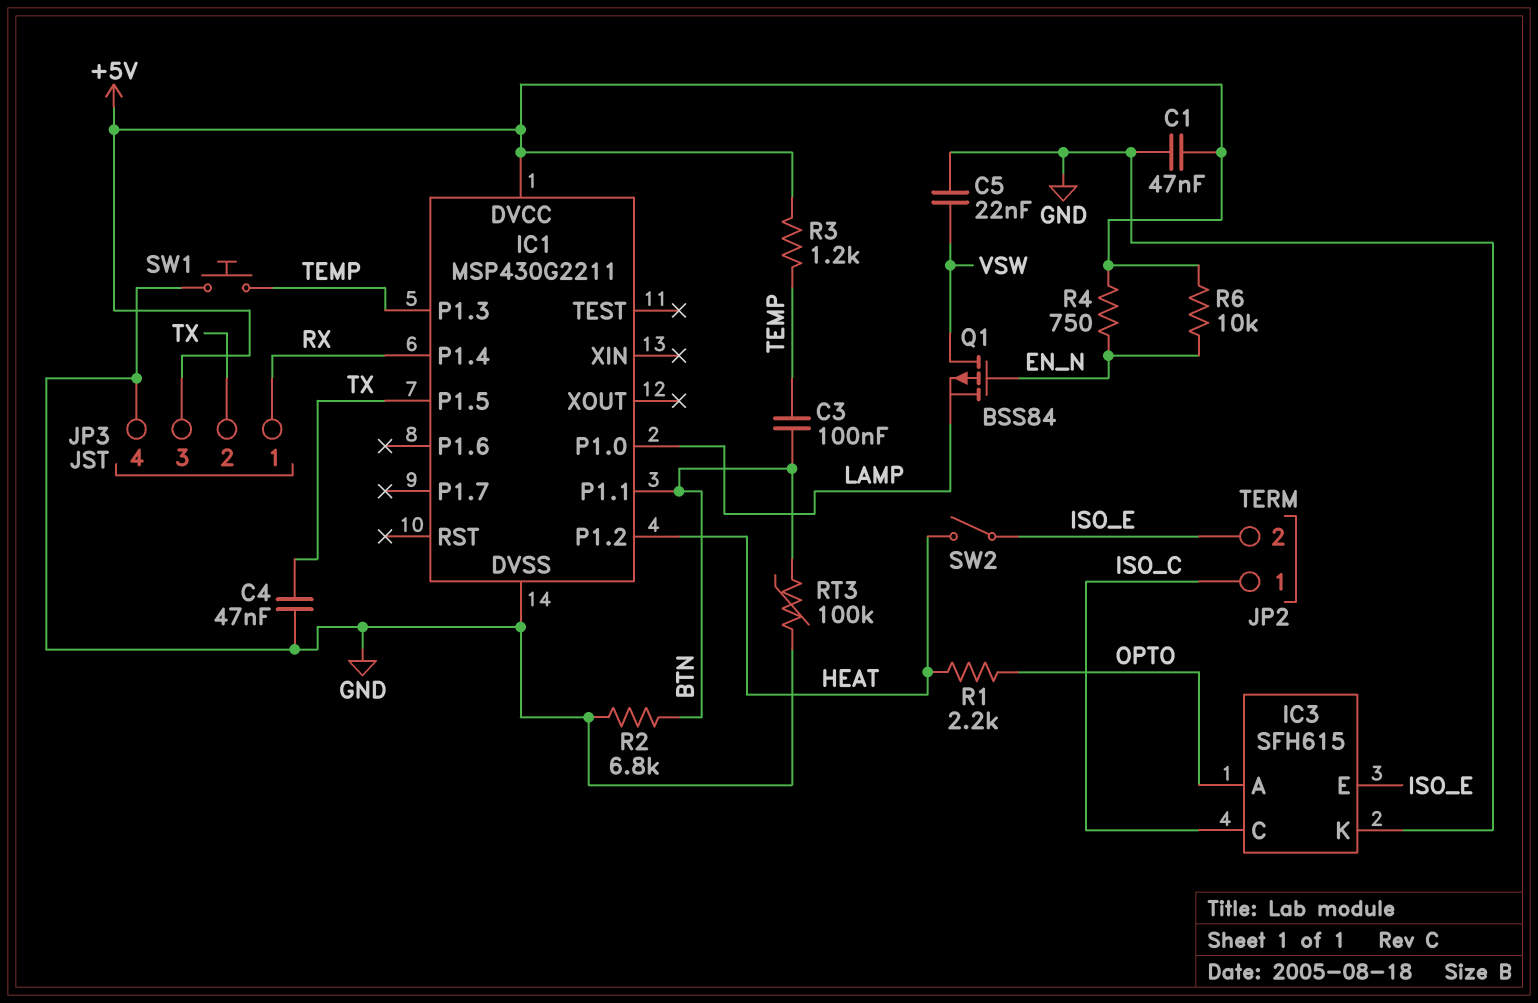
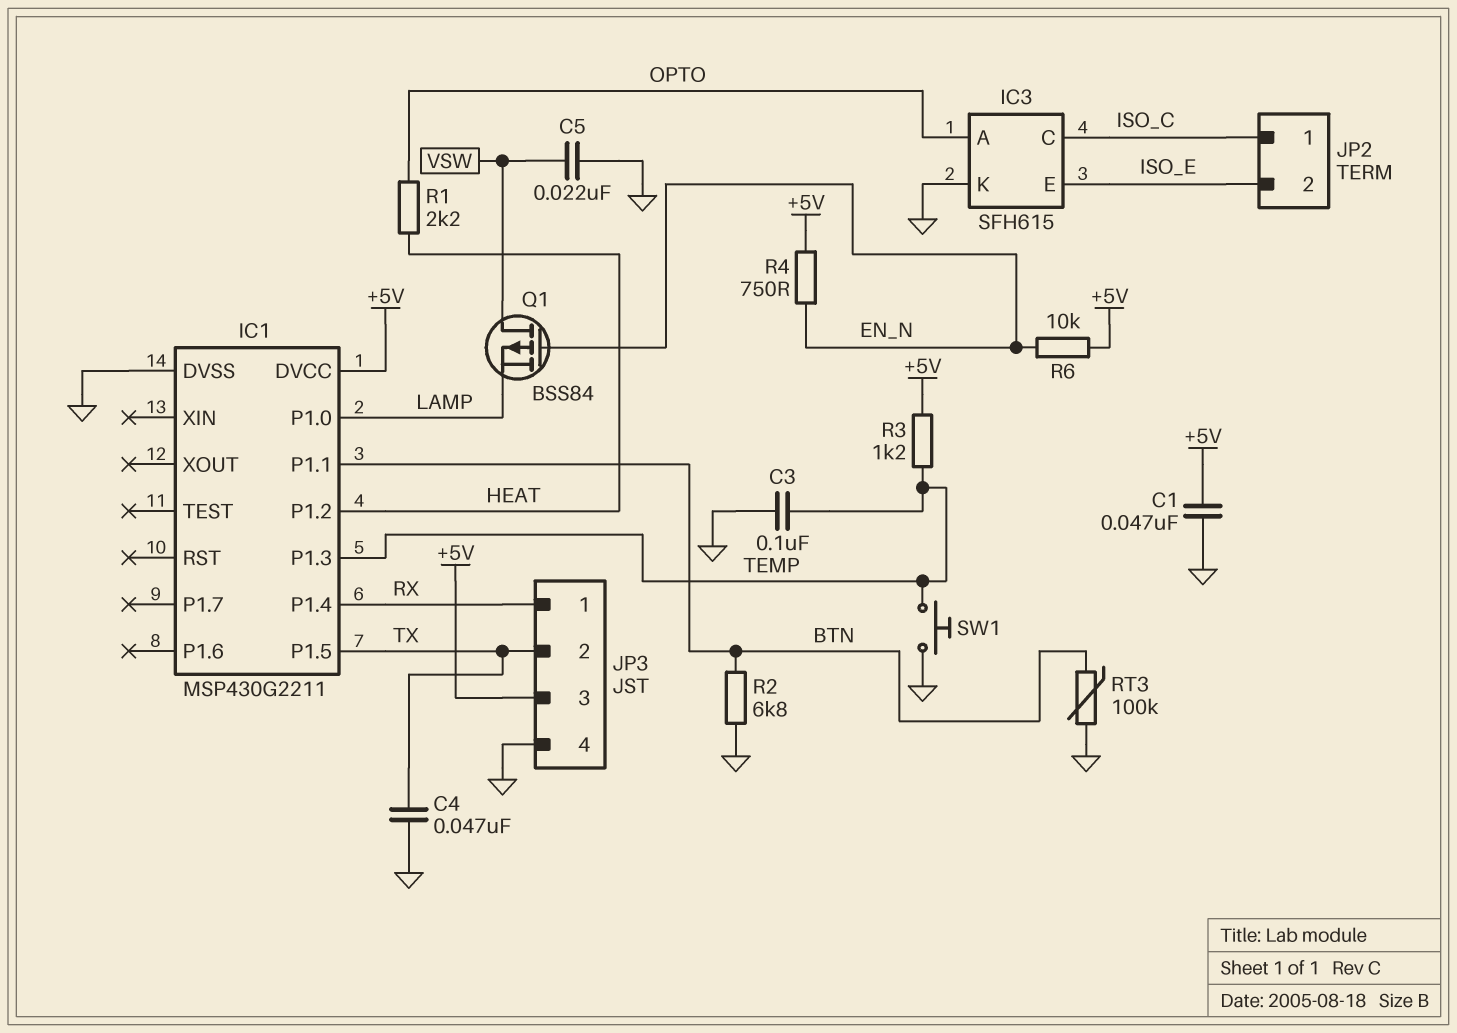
C3: 100nF (BTN, TEMP) -> 100nF (GND, TEMP)
SW2: switch (HEAT, ISO_E) -> none

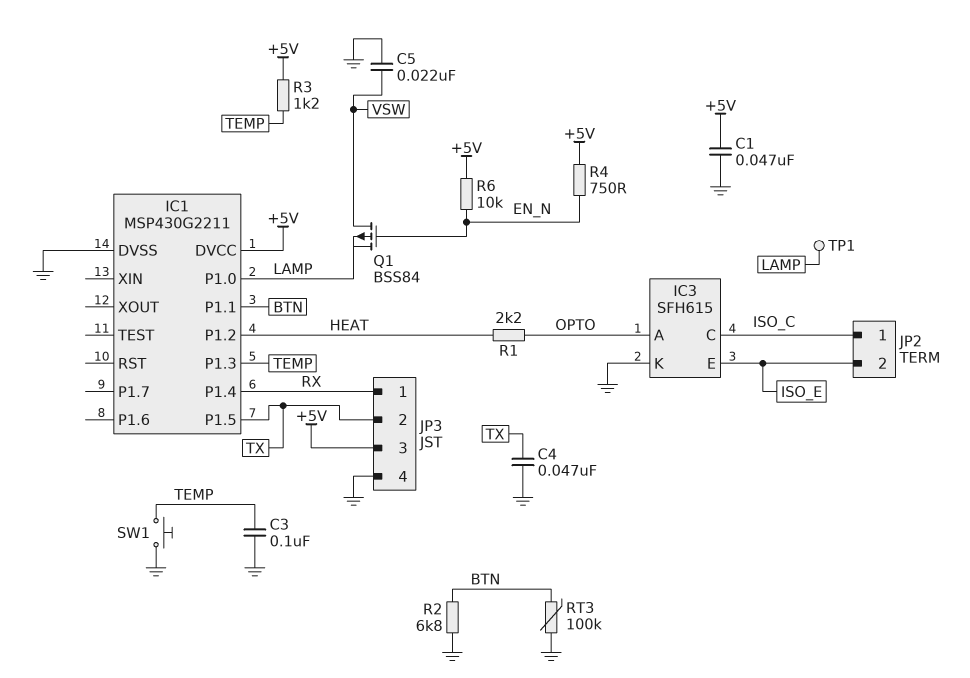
TP1: none -> test point (LAMP)

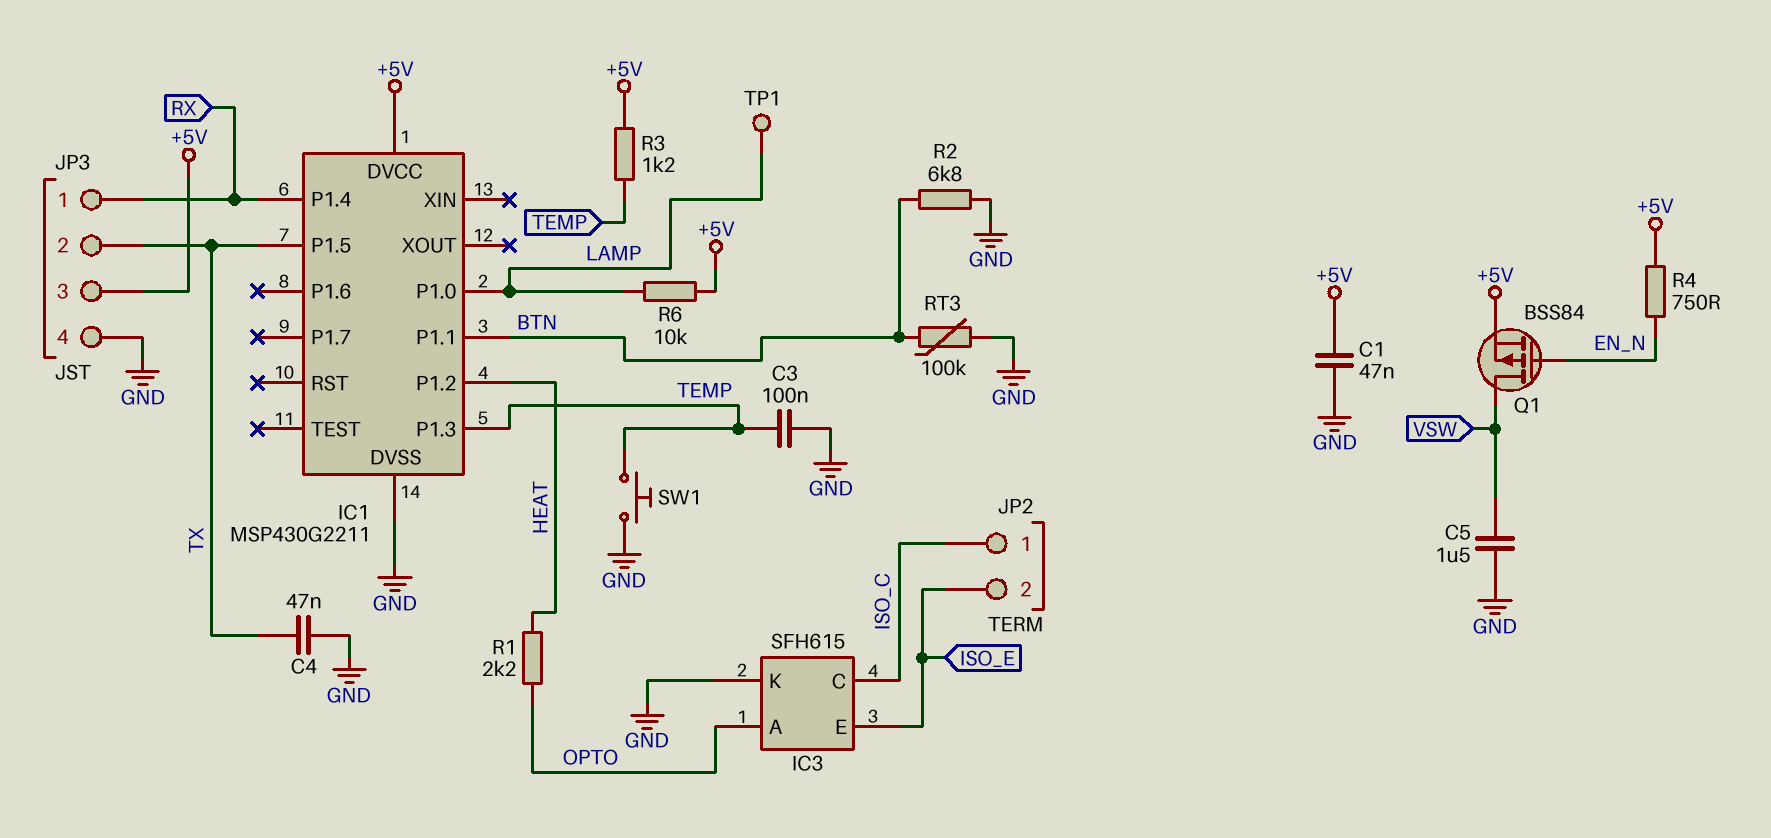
C5: 22nF (GND, VSW) -> 1.5uF (GND, VSW)
Q1: PMOS BSS84 (G EN_N, D VSW, S LAMP) -> PMOS BSS84 (G EN_N, D VSW, S +5V)
R6: 10k (+5V, EN_N) -> 10k (+5V, LAMP)

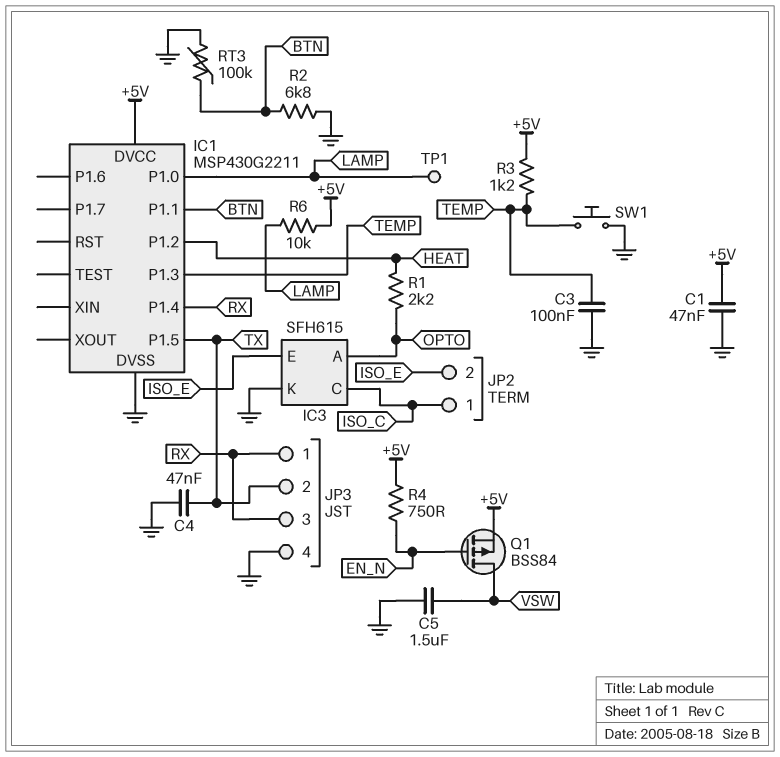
JP3 pin 3: +5V -> RX

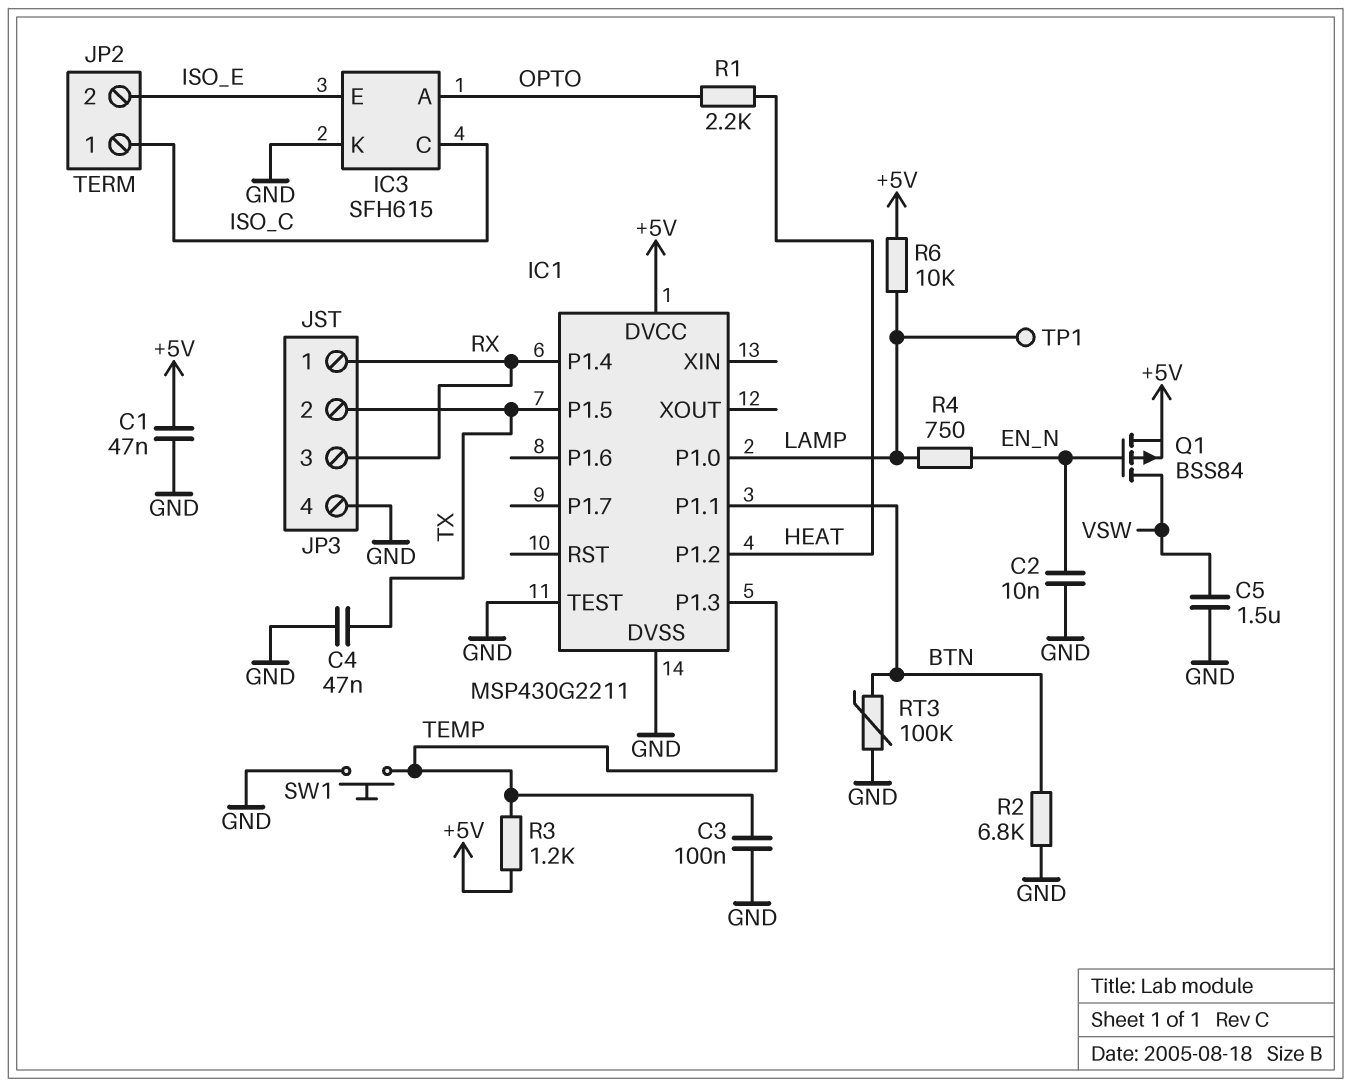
C2: none -> 10nF (EN_N, GND)
IC1 pin TEST: none -> GND
R4: 750 (+5V, EN_N) -> 750 (EN_N, LAMP)

